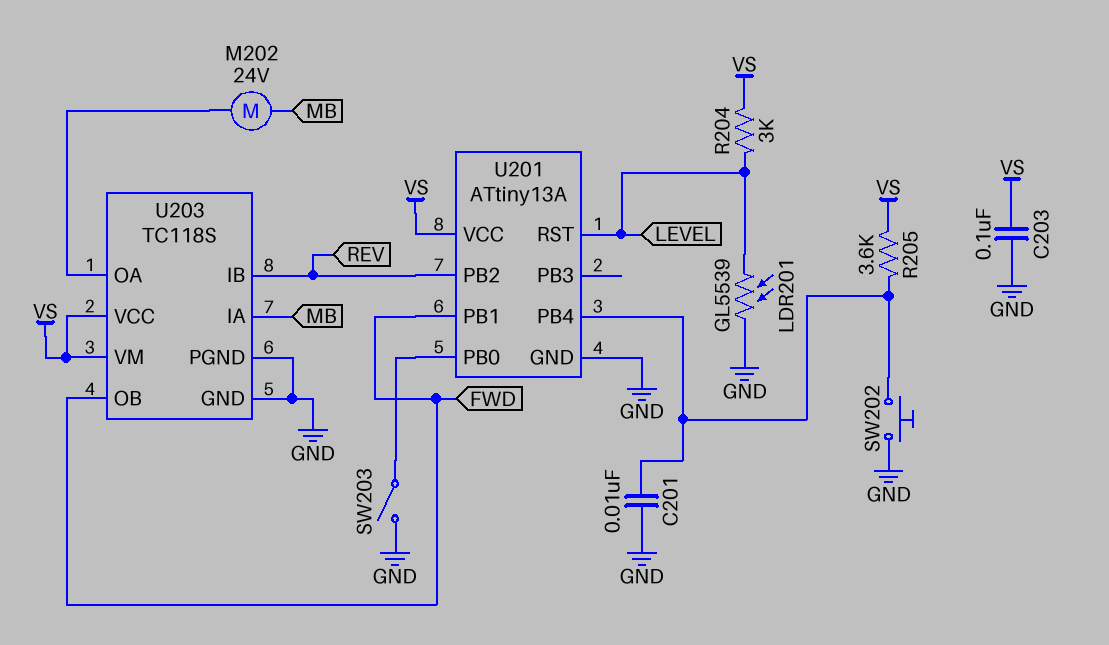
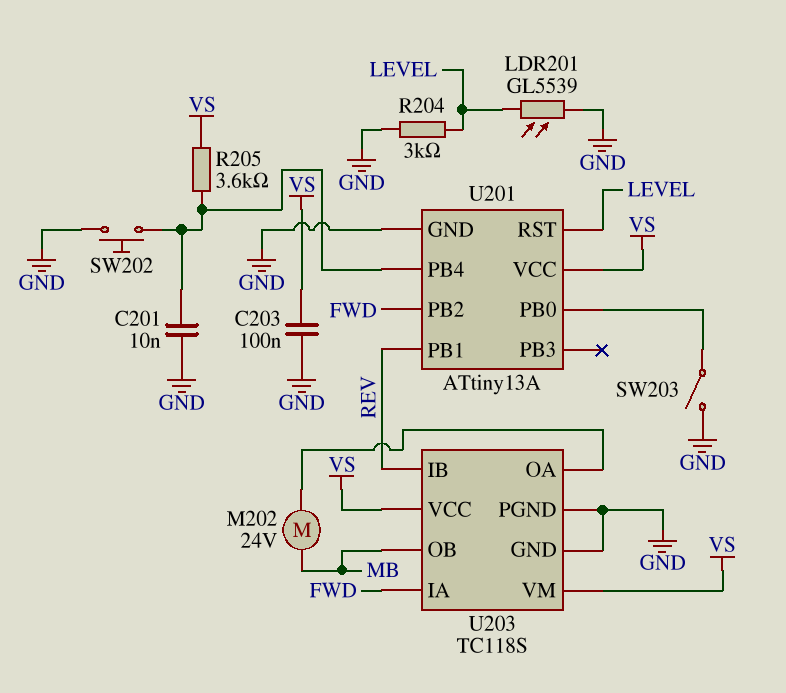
R204: 3k (LEVEL, VS) -> 3k (GND, LEVEL)
U201 pin PB1: FWD -> REV
U201 pin PB2: REV -> FWD
U203 pin IA: MB -> FWD
U203 pin OB: FWD -> MB

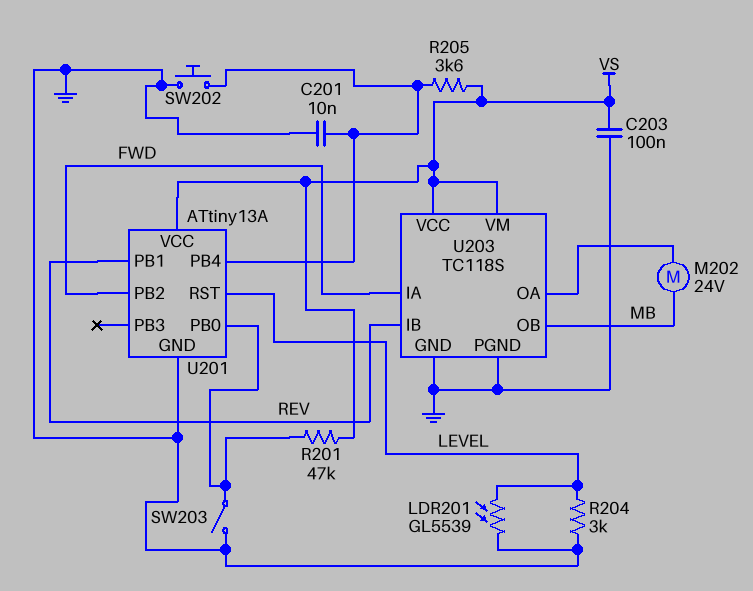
R201: none -> 47k (U201/PB0, VS)

